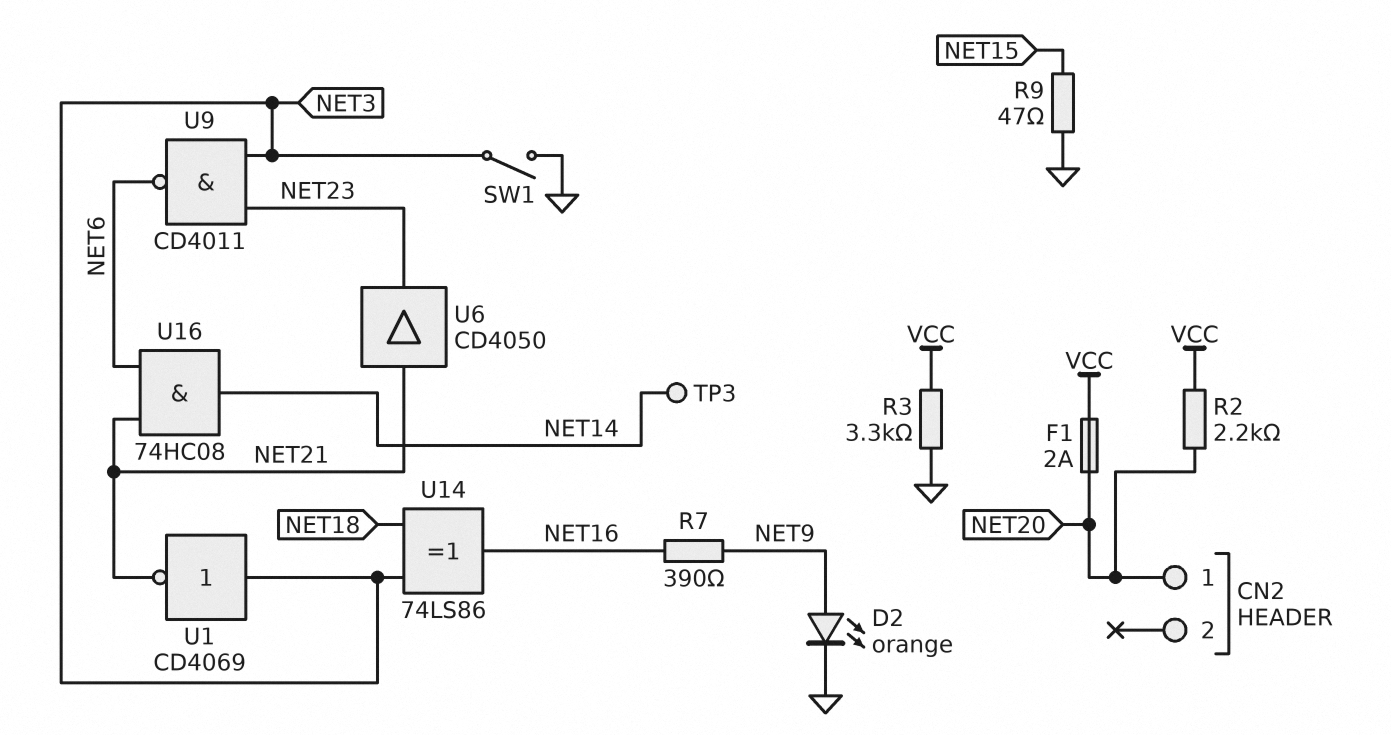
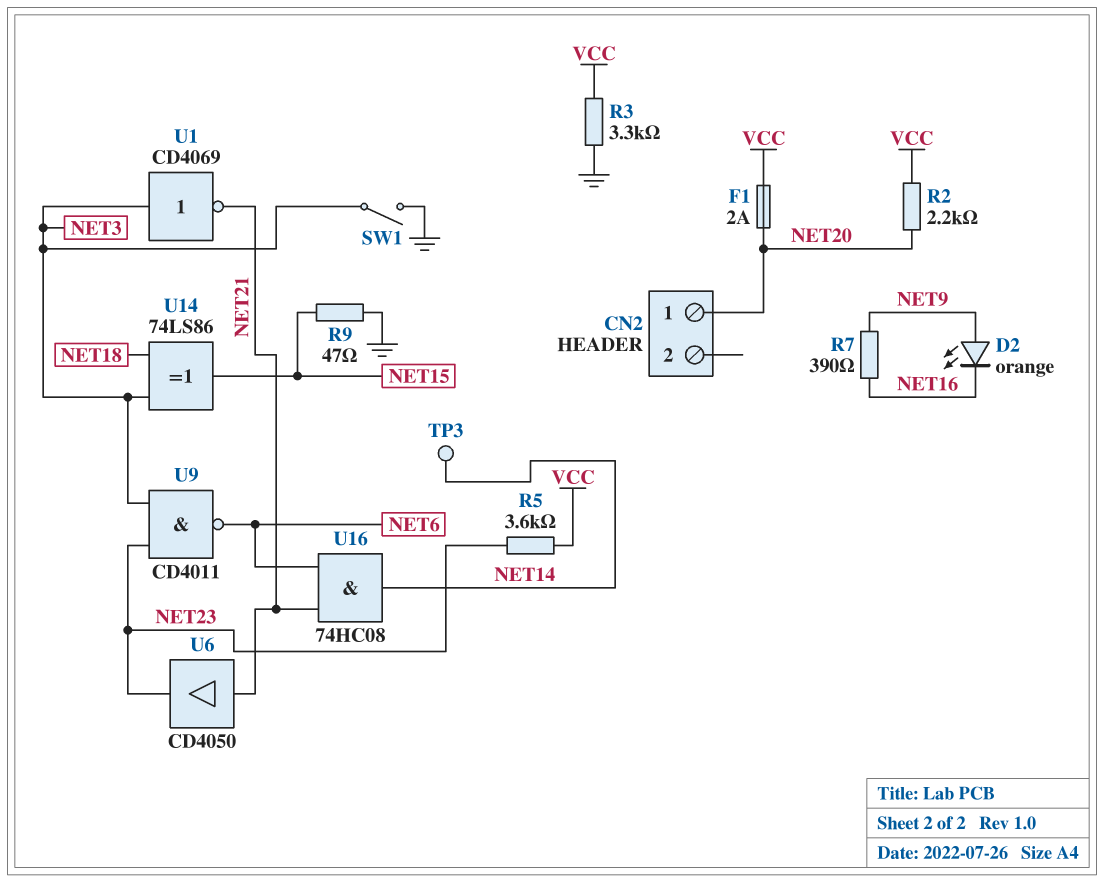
D2: LED orange (A NET9, K GND) -> LED orange (A NET9, K NET16)
R5: none -> 3.6k (NET23, VCC)
U14: XOR 74LS86 (in NET3, in NET18, out NET16) -> XOR 74LS86 (in NET3, in NET18, out NET15)

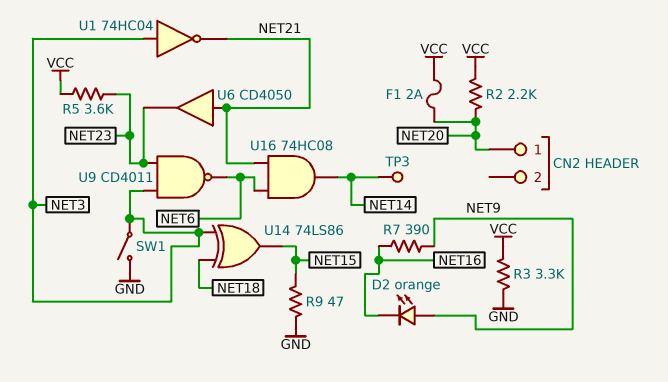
U1: NOT CD4069 (in NET3, out NET21) -> NOT 74HC04 (in NET3, out NET21)

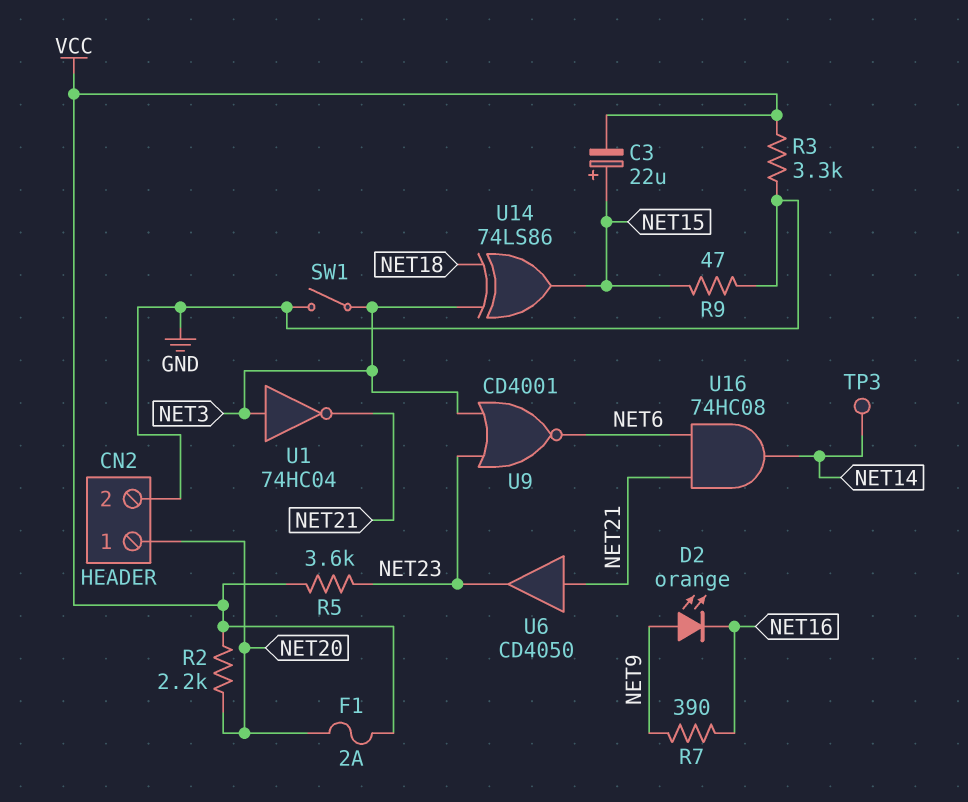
C3: none -> 22uF (plus NET15, minus VCC)
CN2 pin 2: none -> GND
U9: NAND CD4011 (in NET3, in NET23, out NET6) -> NOR CD4001 (in NET3, in NET23, out NET6)

